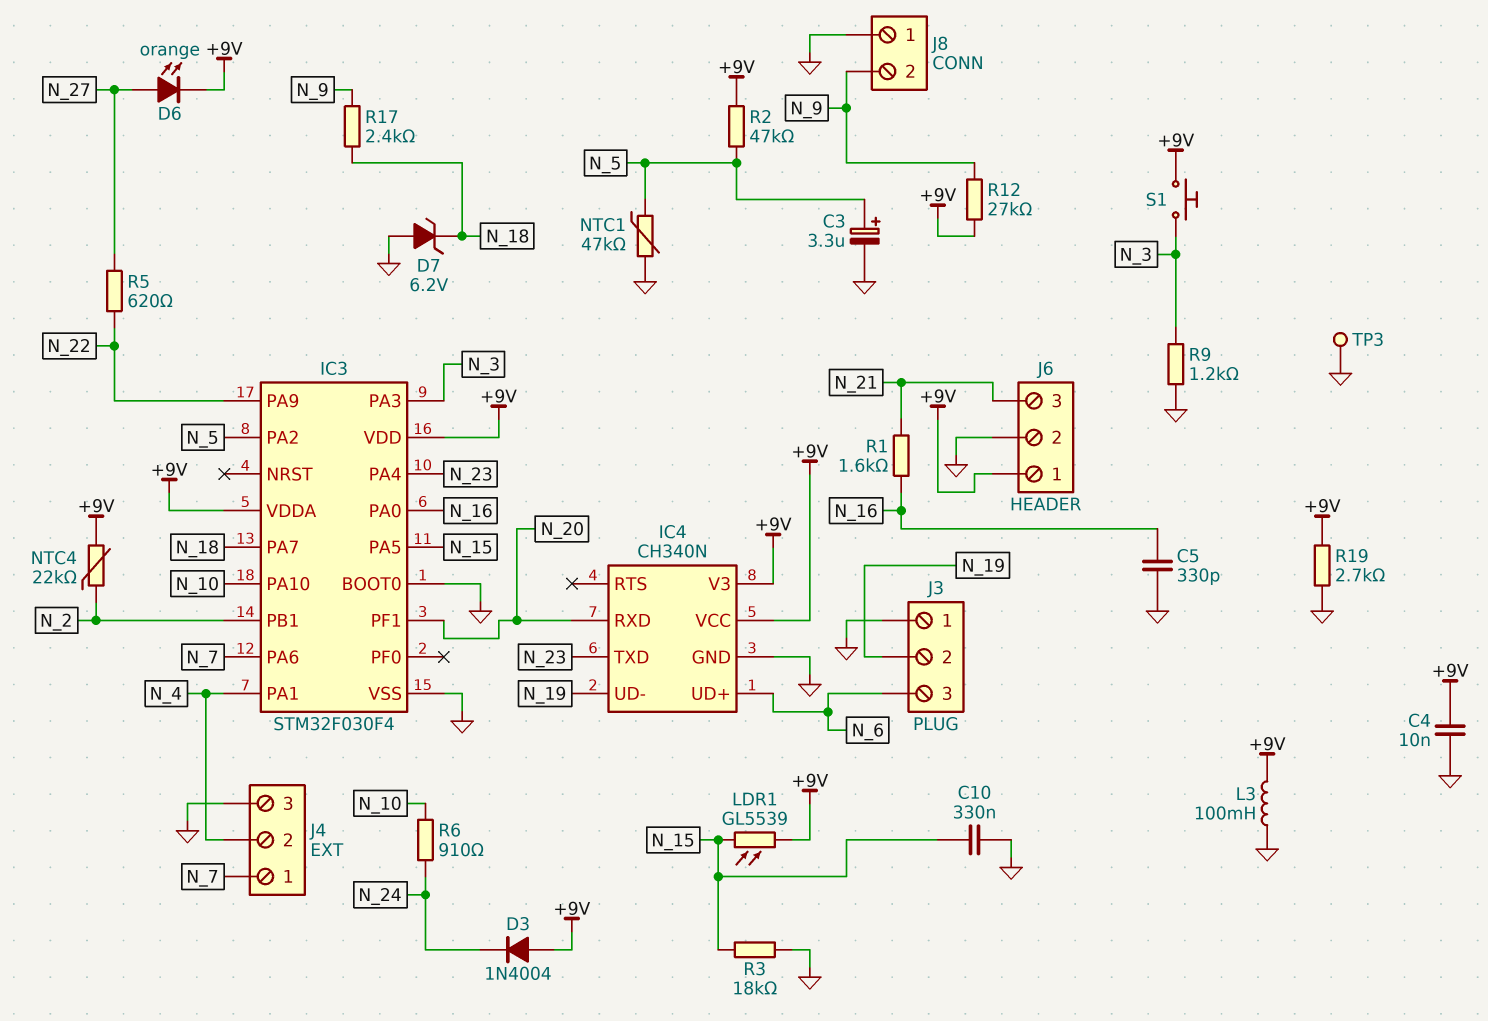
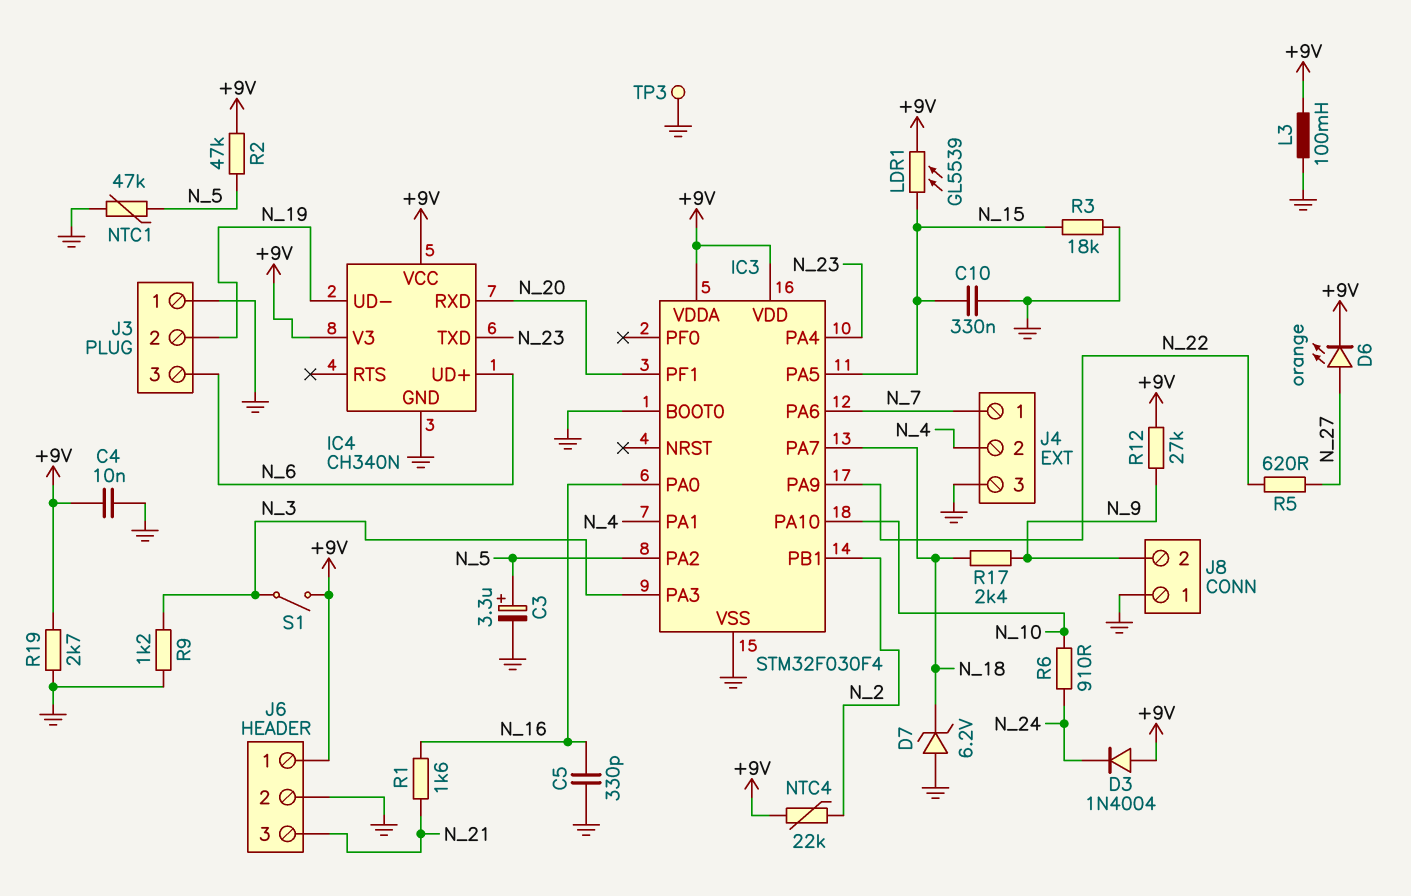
S1: button (+9V, N_3) -> switch (+9V, N_3)

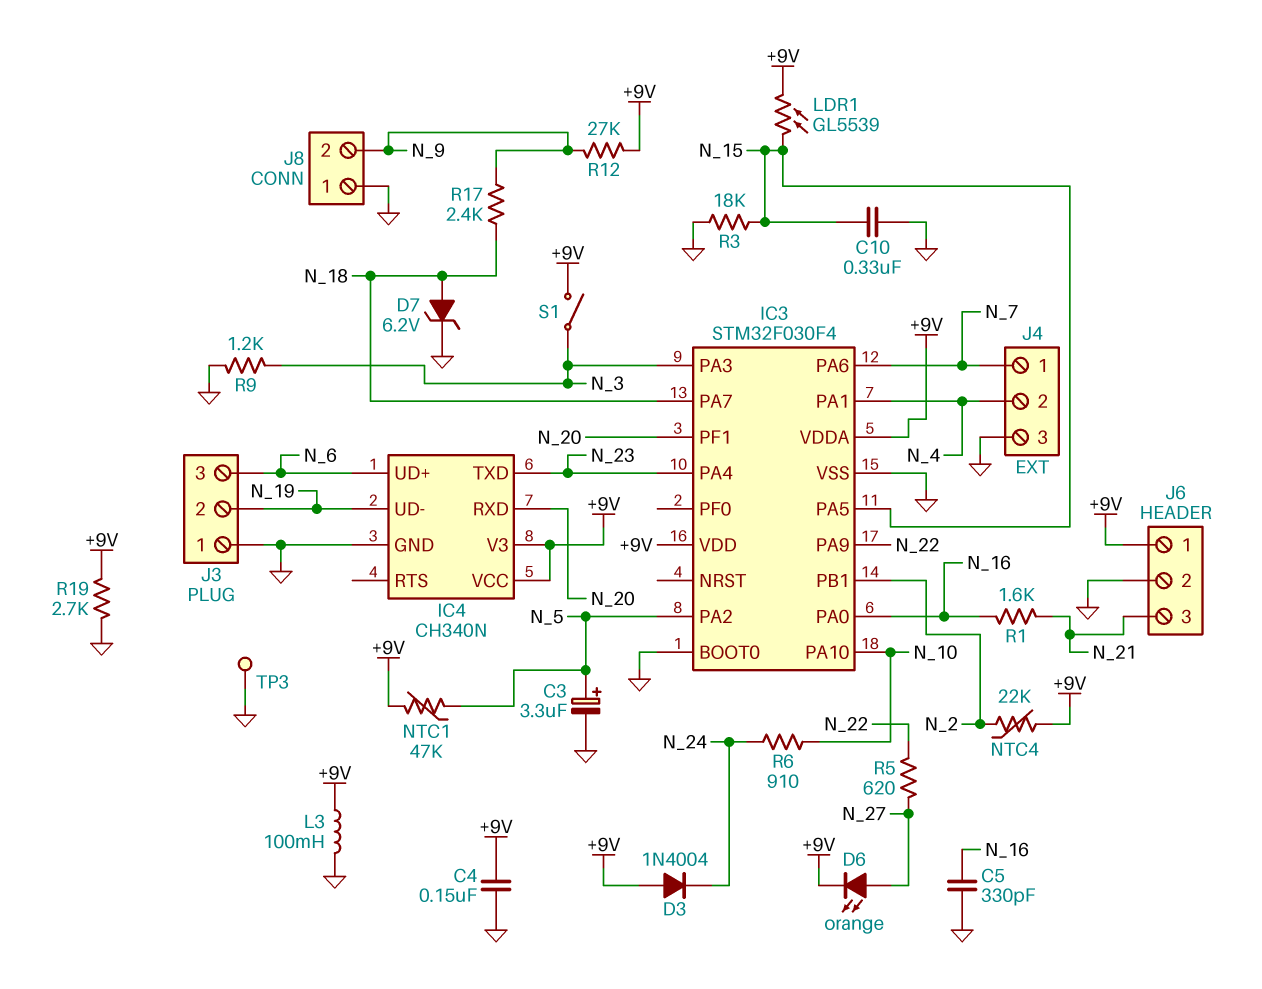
C4: 10nF (+9V, GND) -> 150nF (+9V, GND)
D7: zener 6.2V (A GND, K N_18) -> zener 6.2V (A N_18, K GND)
NTC1: 47k (GND, N_5) -> 47k (+9V, N_5)
R2: 47k (+9V, N_5) -> none

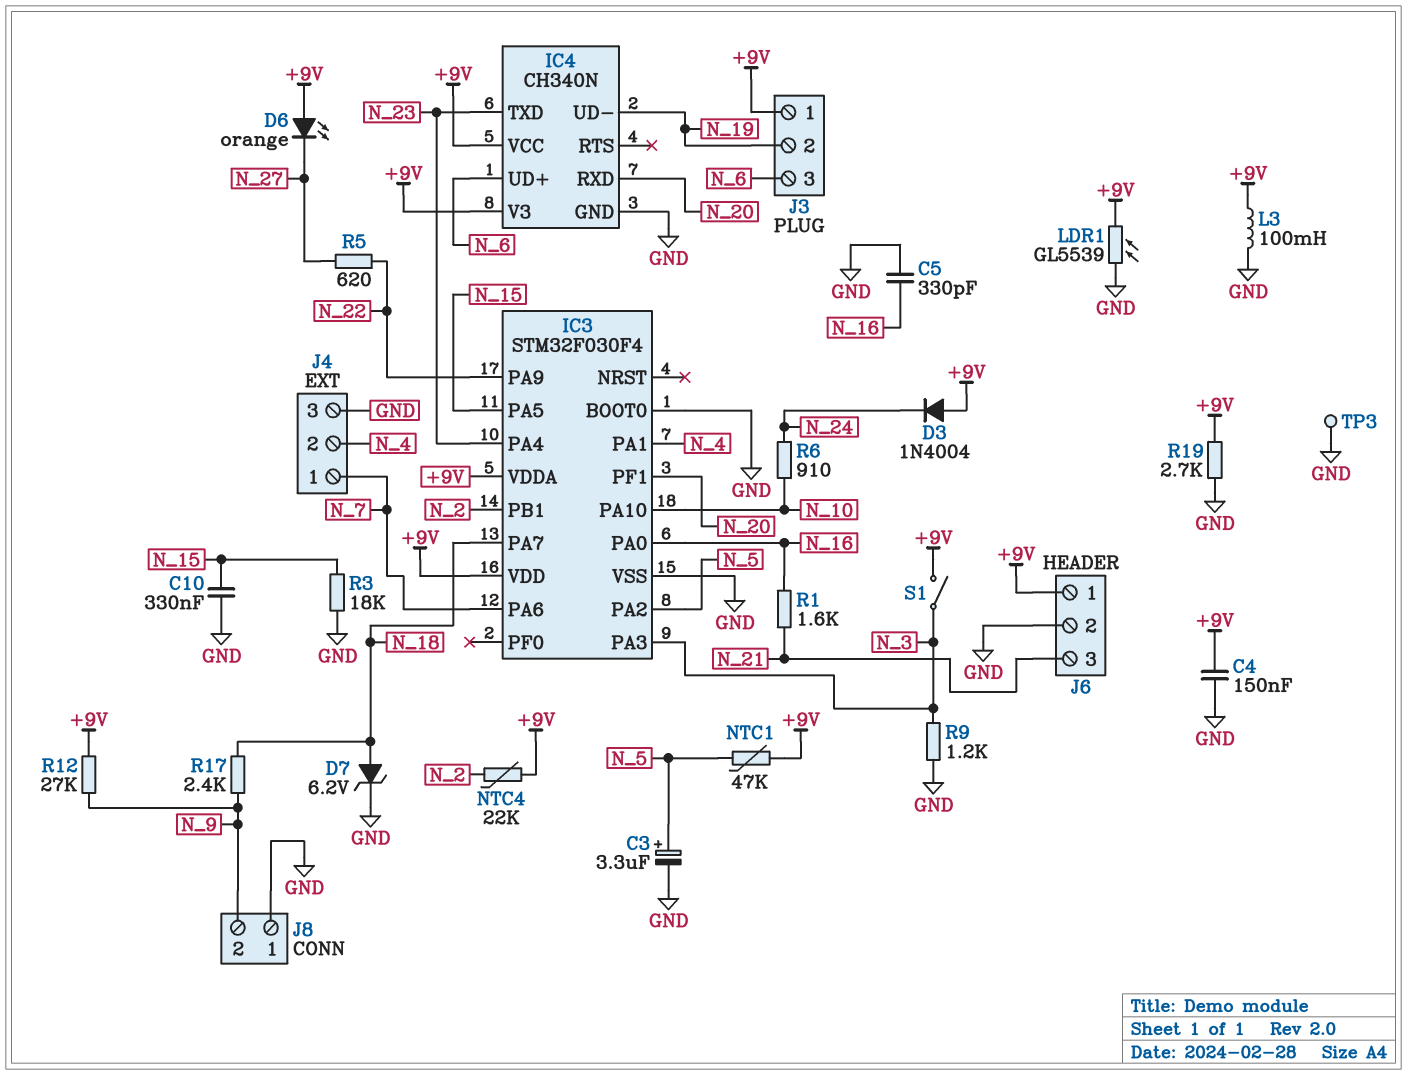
D6: LED orange (A N_27, K +9V) -> LED orange (A +9V, K N_27)
J3 pin 1: GND -> +9V
LDR1: GL5539 (+9V, N_15) -> GL5539 (+9V, GND)

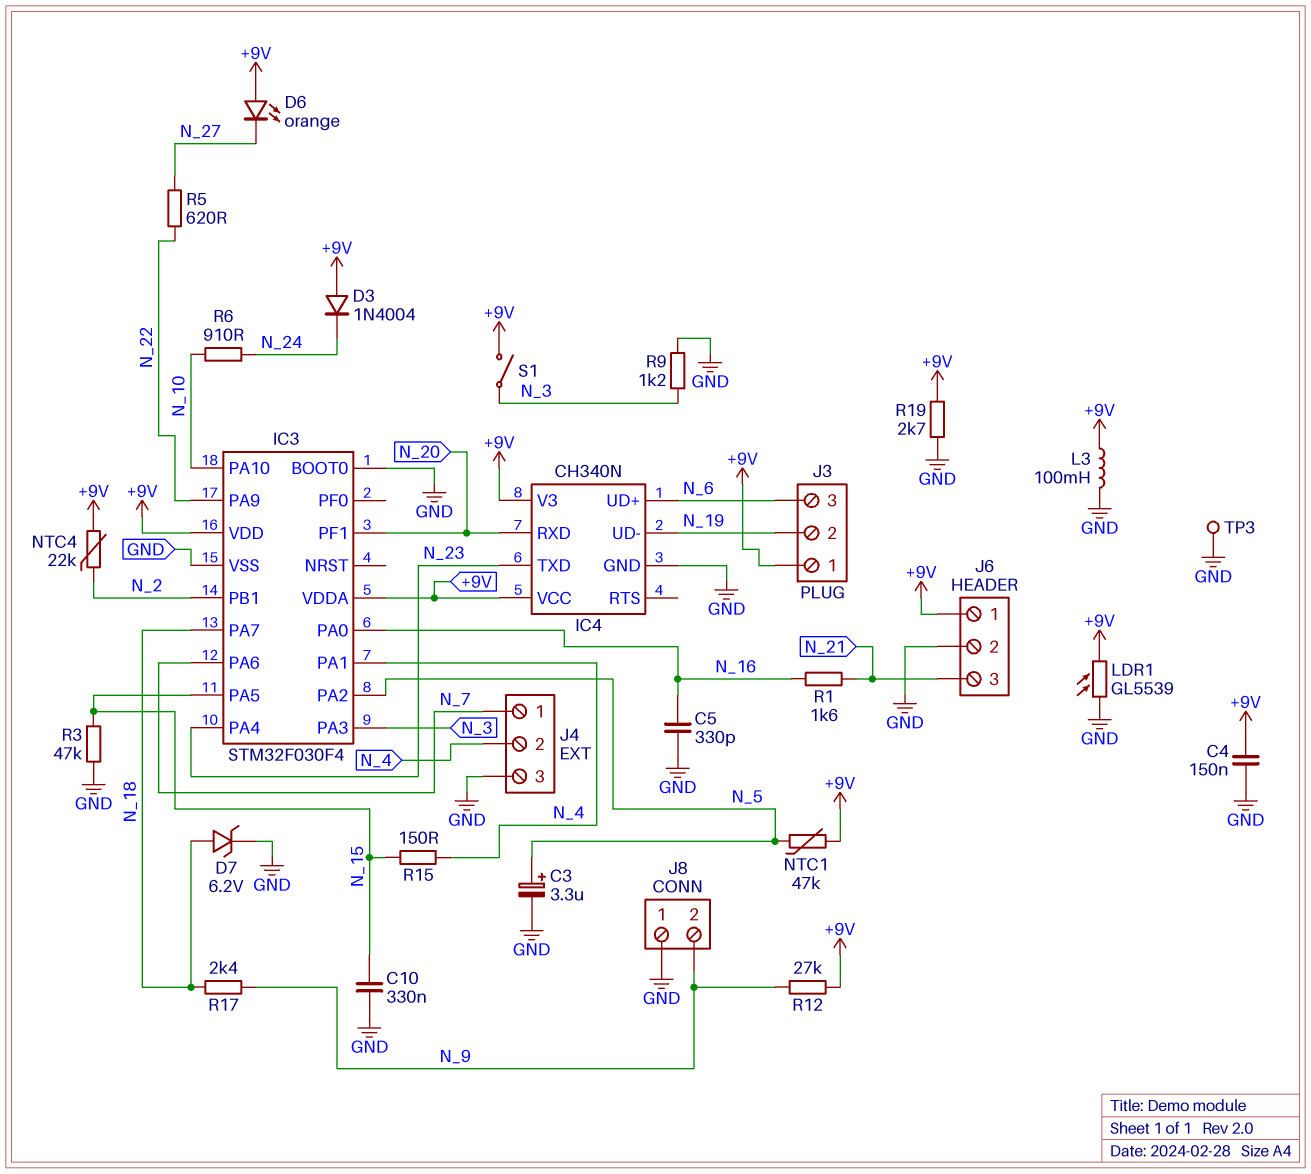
R3: 18k (GND, N_15) -> 47k (GND, N_15)
R15: none -> 150 (N_4, N_15)

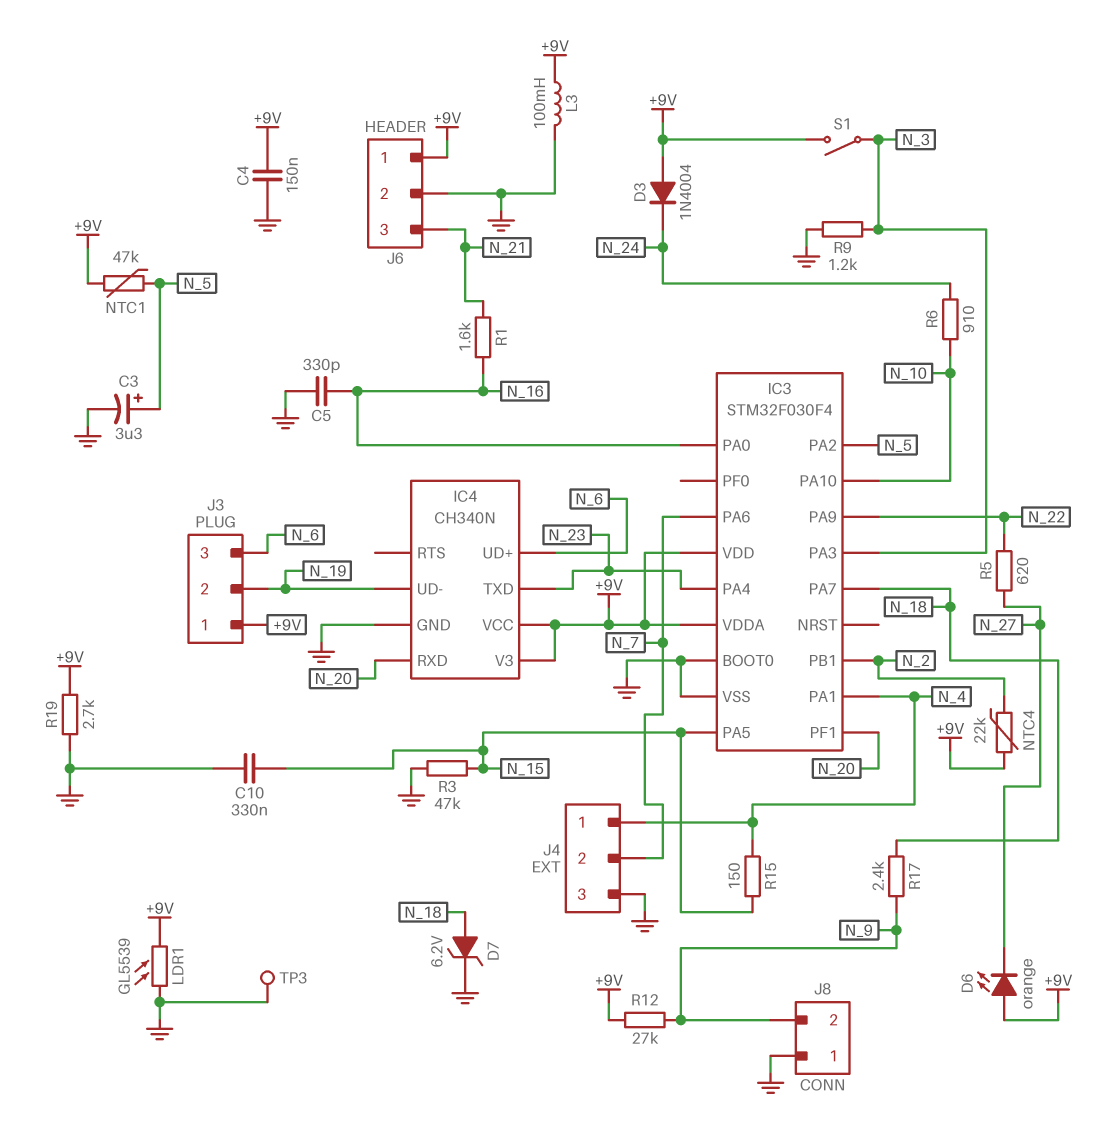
J4 pin 1: N_7 -> N_4
J4 pin 2: N_4 -> N_7

